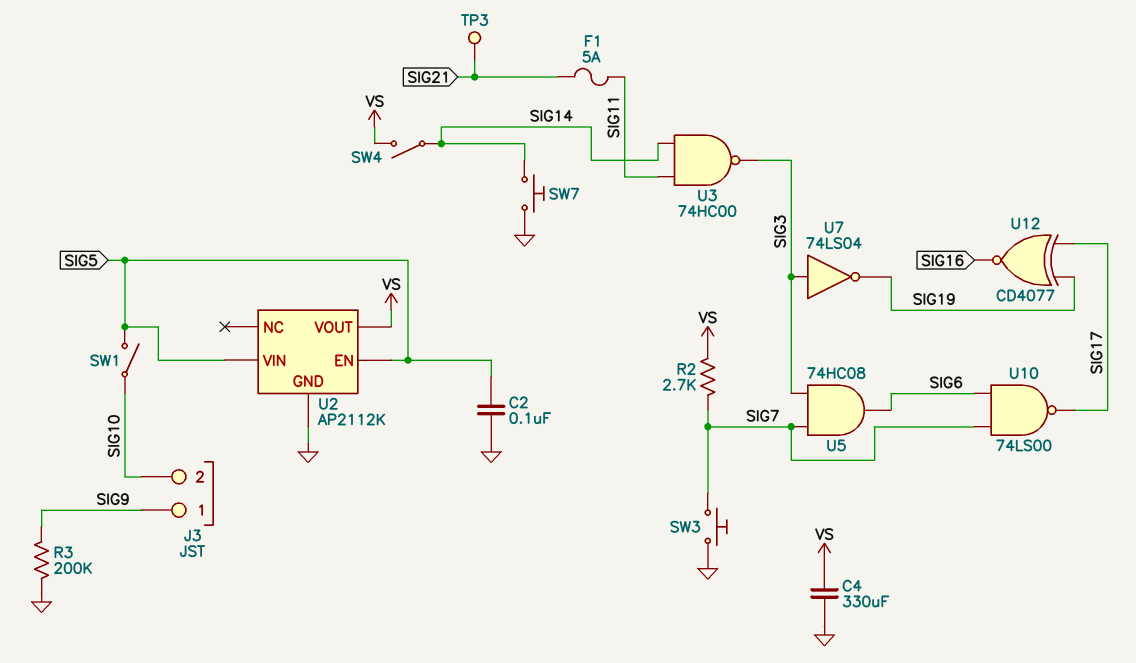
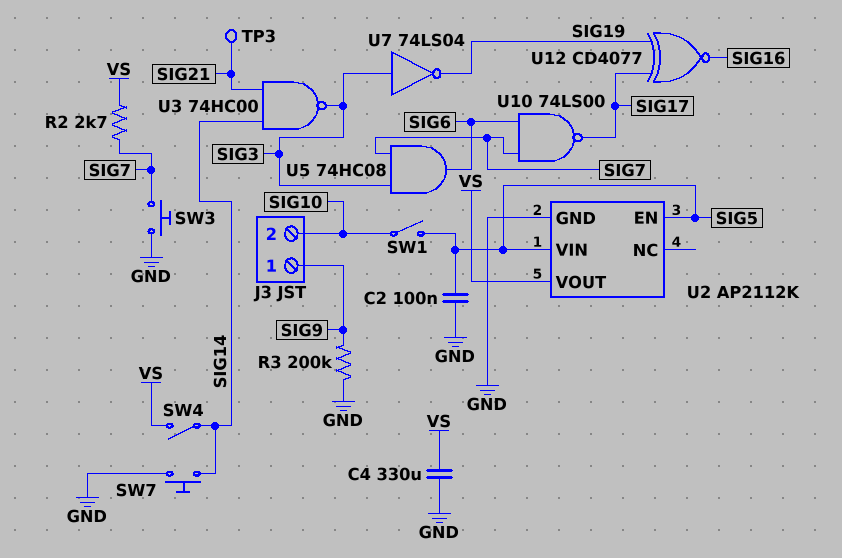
F1: 5A (SIG11, SIG21) -> none
U3: NAND 74HC00 (in SIG11, in SIG14, out SIG3) -> NAND 74HC00 (in SIG14, in SIG21, out SIG3)

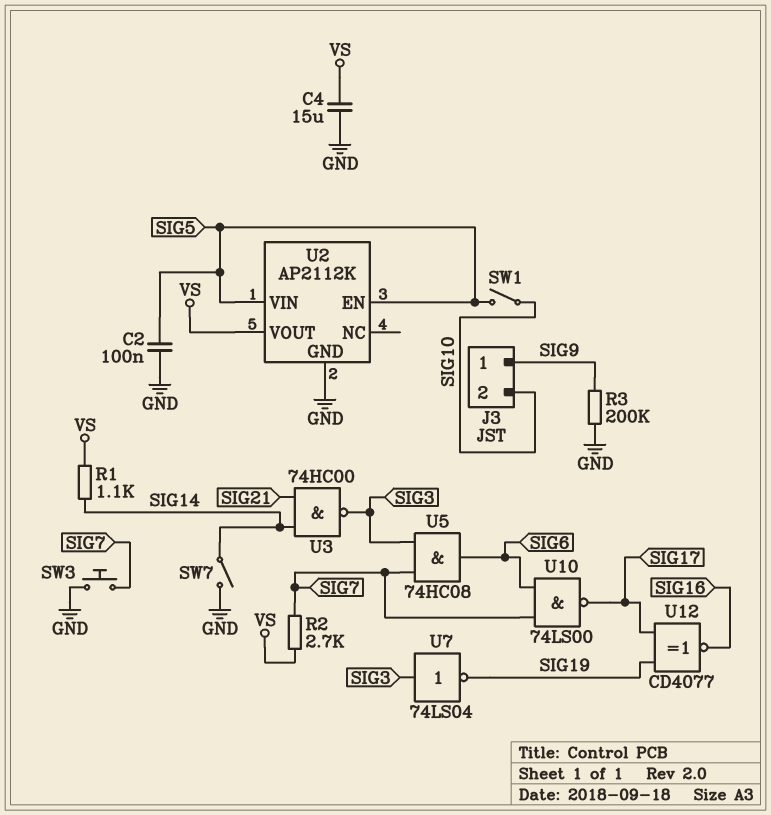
C4: 330uF (GND, VS) -> 15uF (GND, VS)
R1: none -> 1.1k (SIG14, VS)
SW4: switch (SIG14, VS) -> none
SW7: button (GND, SIG14) -> switch (GND, SIG14)
TP3: test point (SIG21) -> none

